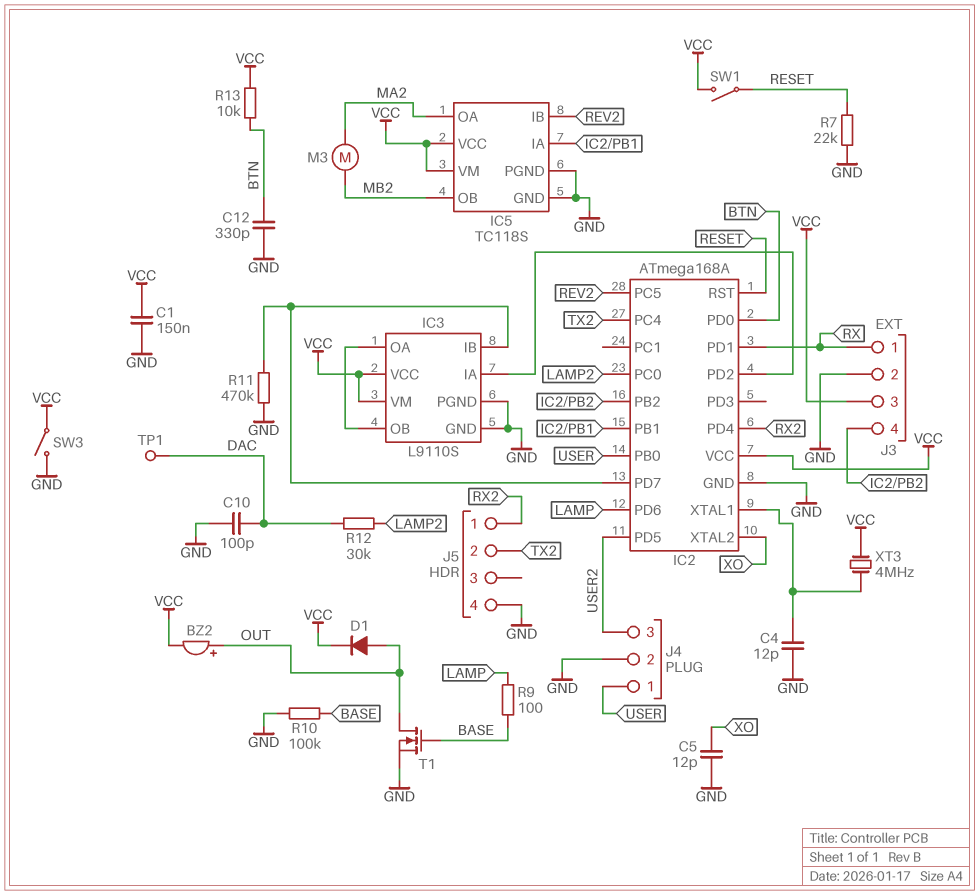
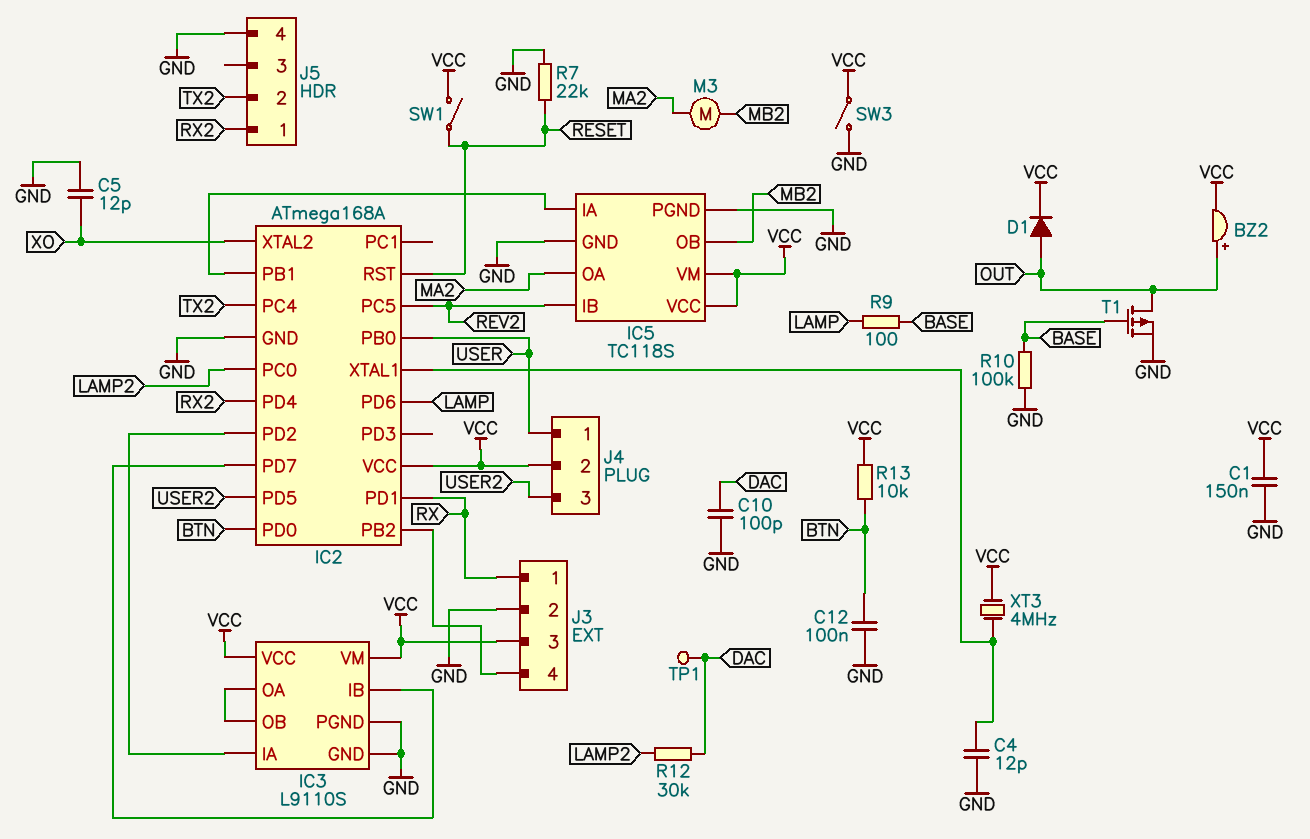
C12: 330pF (BTN, GND) -> 100nF (BTN, GND)
J4 pin 2: GND -> VCC
R11: 470k (GND, IC2/PD7) -> none
T1: NMOS (G BASE, D OUT, S GND) -> PMOS (G BASE, D OUT, S GND)

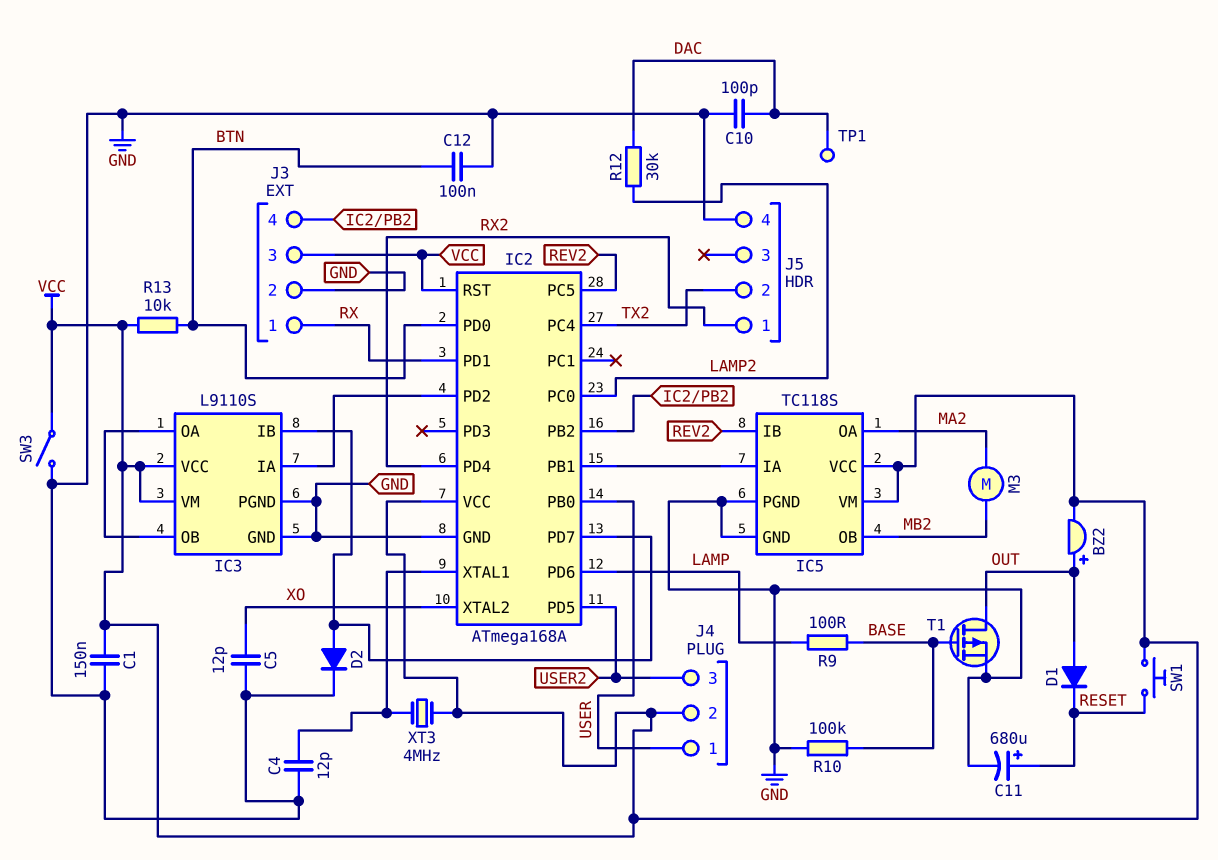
C11: none -> 680uF (plus RESET, minus GND)
D1: diode (A OUT, K VCC) -> diode (A OUT, K RESET)
D2: none -> diode (A IC2/PD7, K GND)
IC2 pin RST: RESET -> VCC
R7: 22k (GND, RESET) -> none
SW1: switch (RESET, VCC) -> button (RESET, VCC)

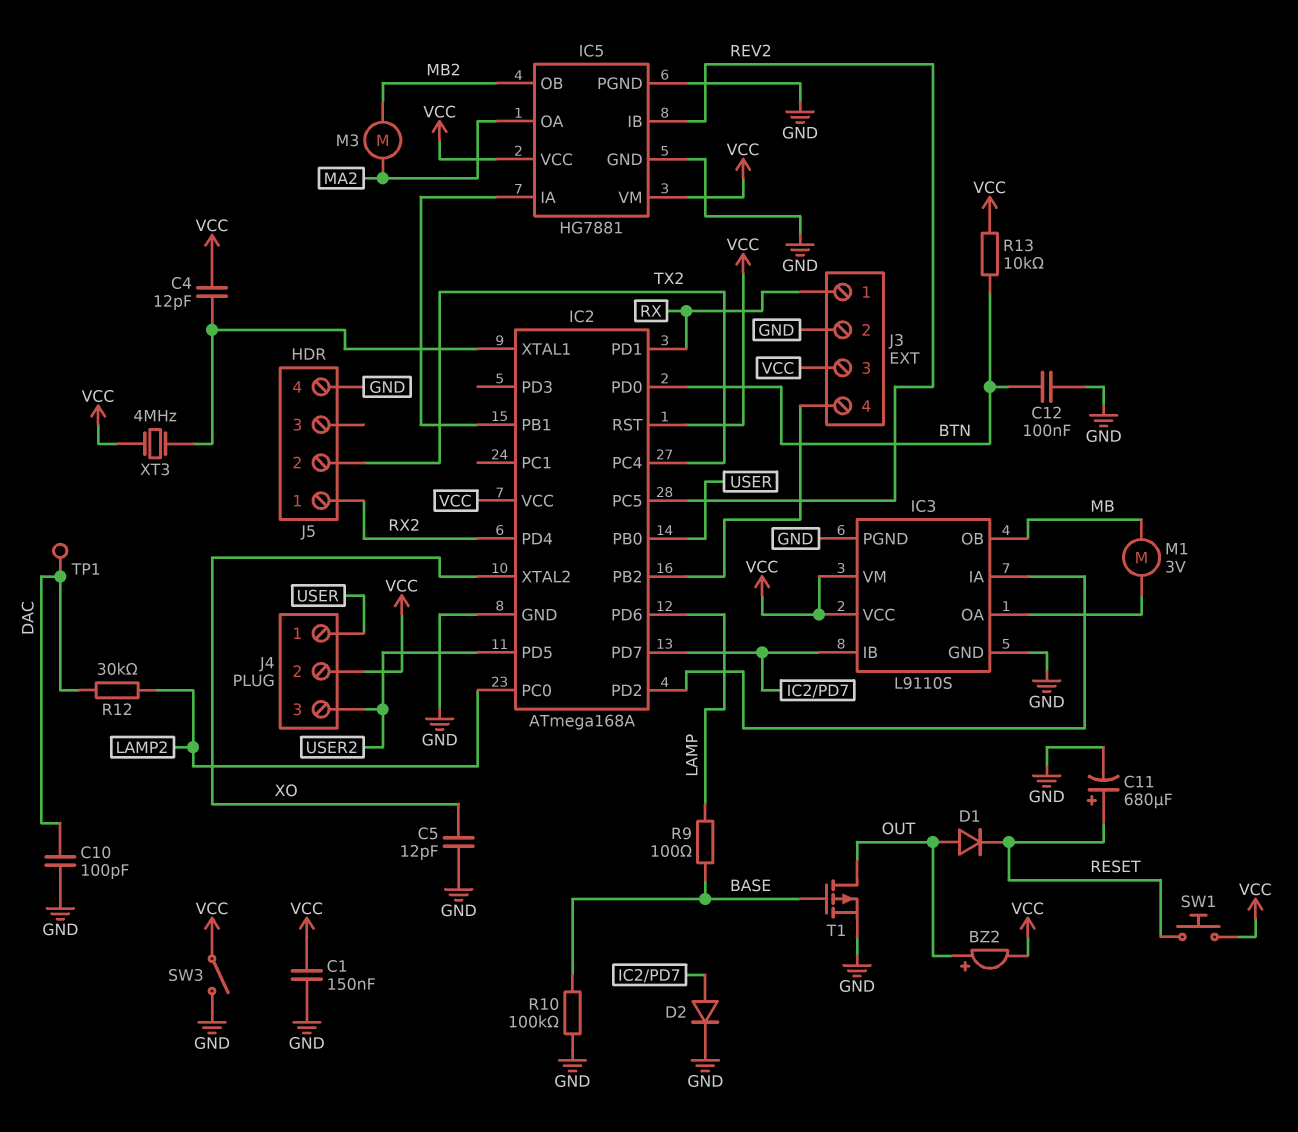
C4: 12pF (GND, IC2/XTAL1) -> 12pF (IC2/XTAL1, VCC)
IC3 pin OB: IC3/OA -> MB
IC5: TC118S -> HG7881
M1: none -> motor 3V (IC3/OA, MB)

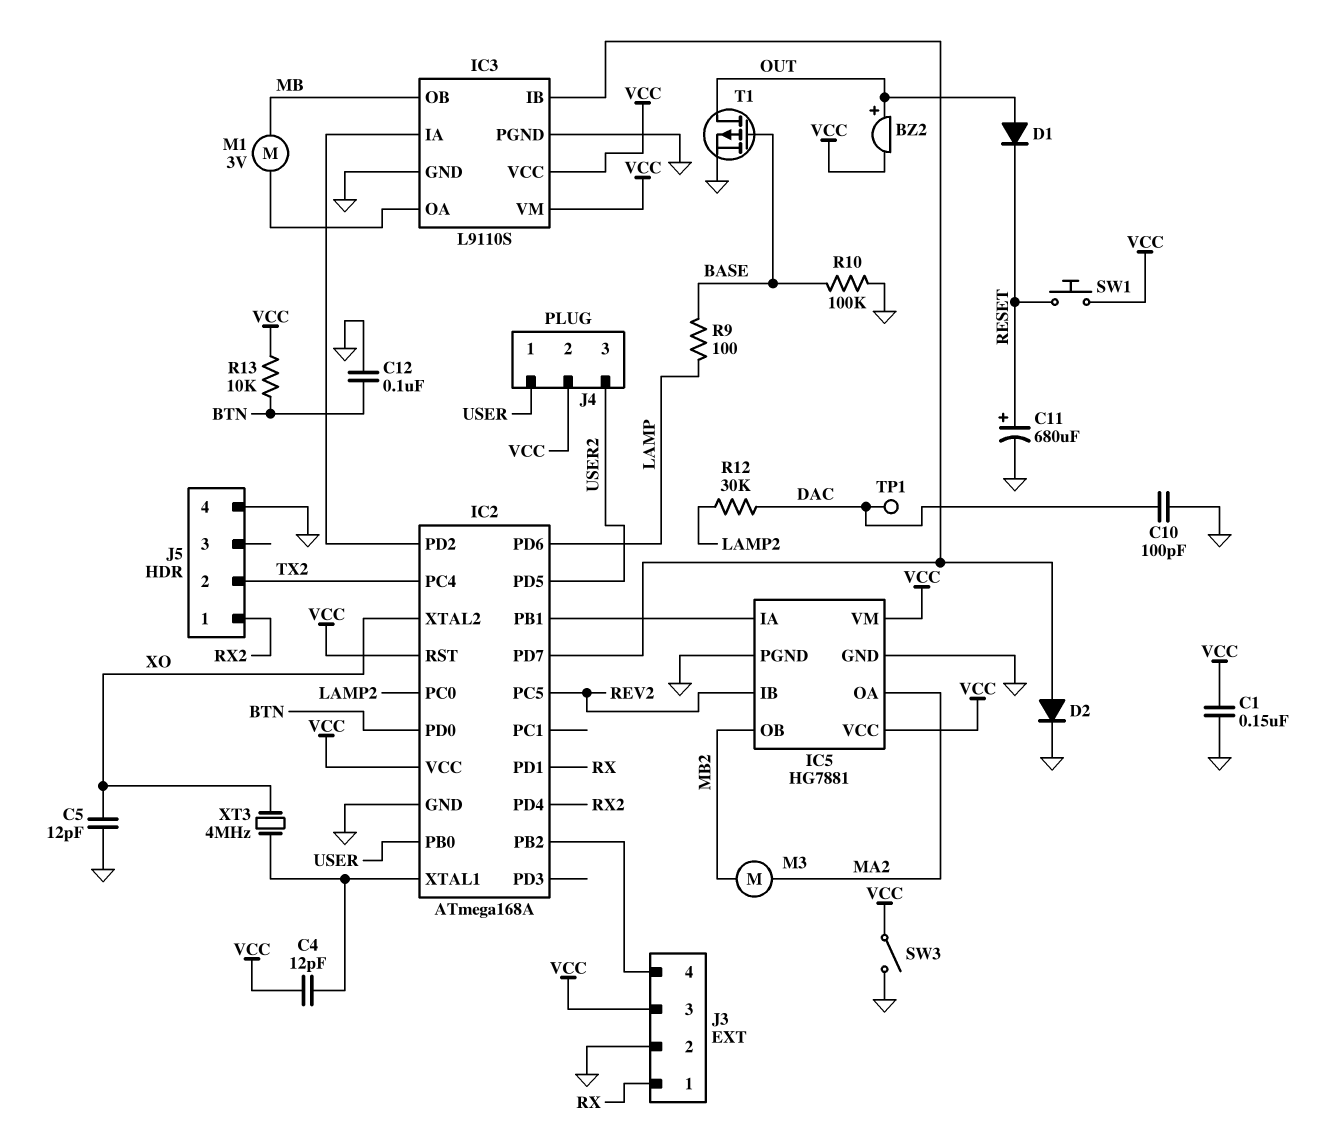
XT3: 4MHz (IC2/XTAL1, VCC) -> 4MHz (IC2/XTAL1, XO)

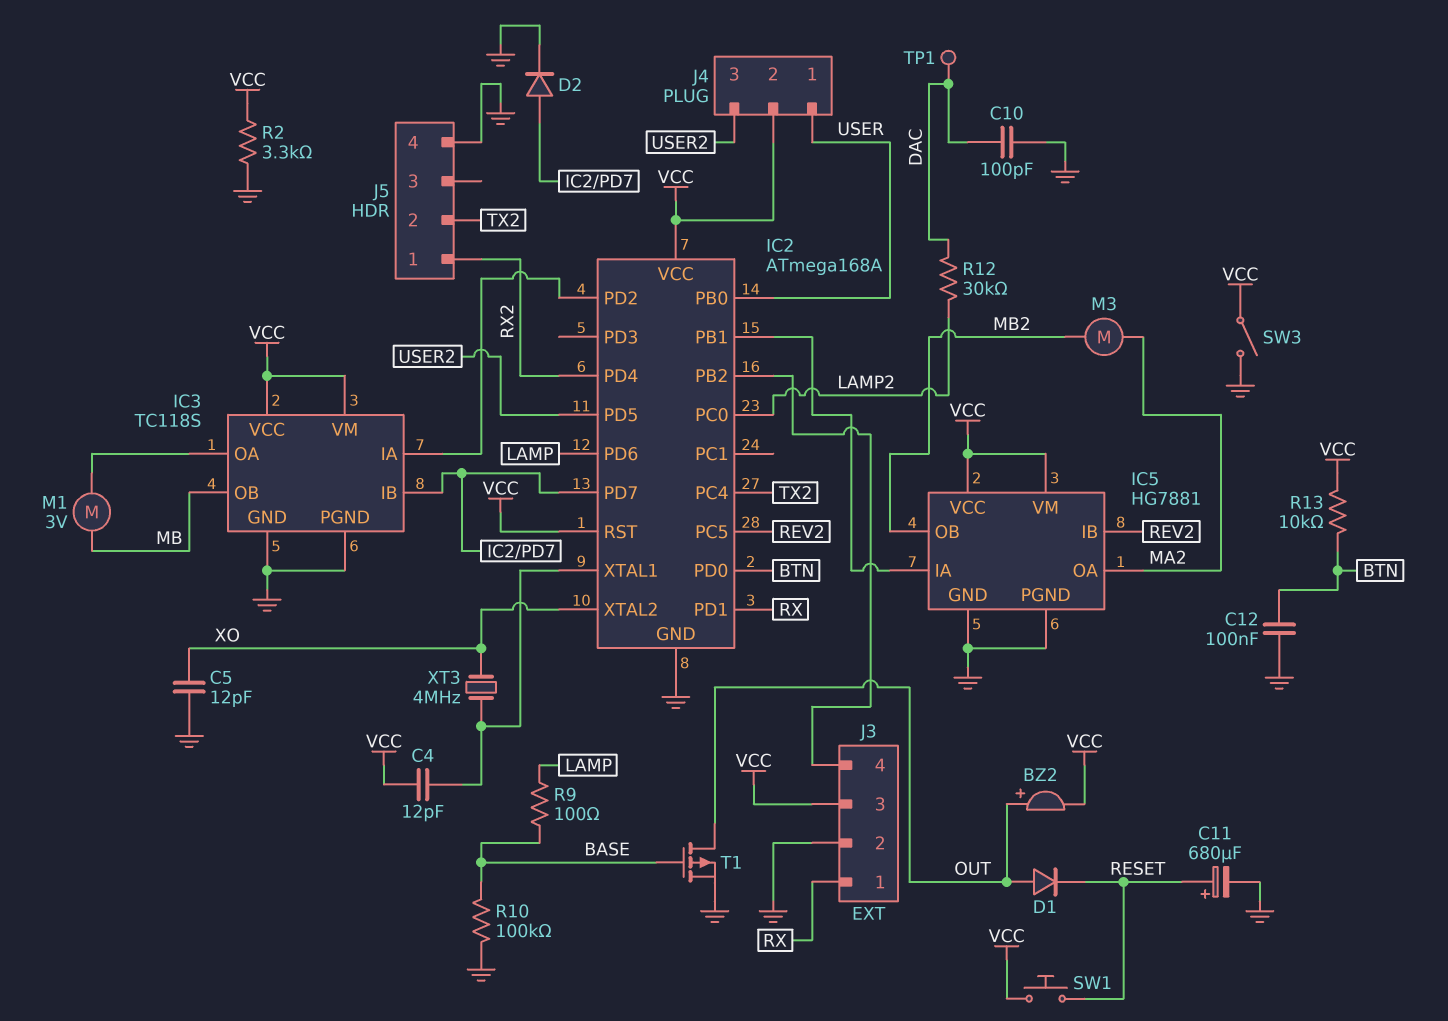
C1: 150nF (GND, VCC) -> none
IC3: L9110S -> TC118S
R2: none -> 3.3k (GND, VCC)

